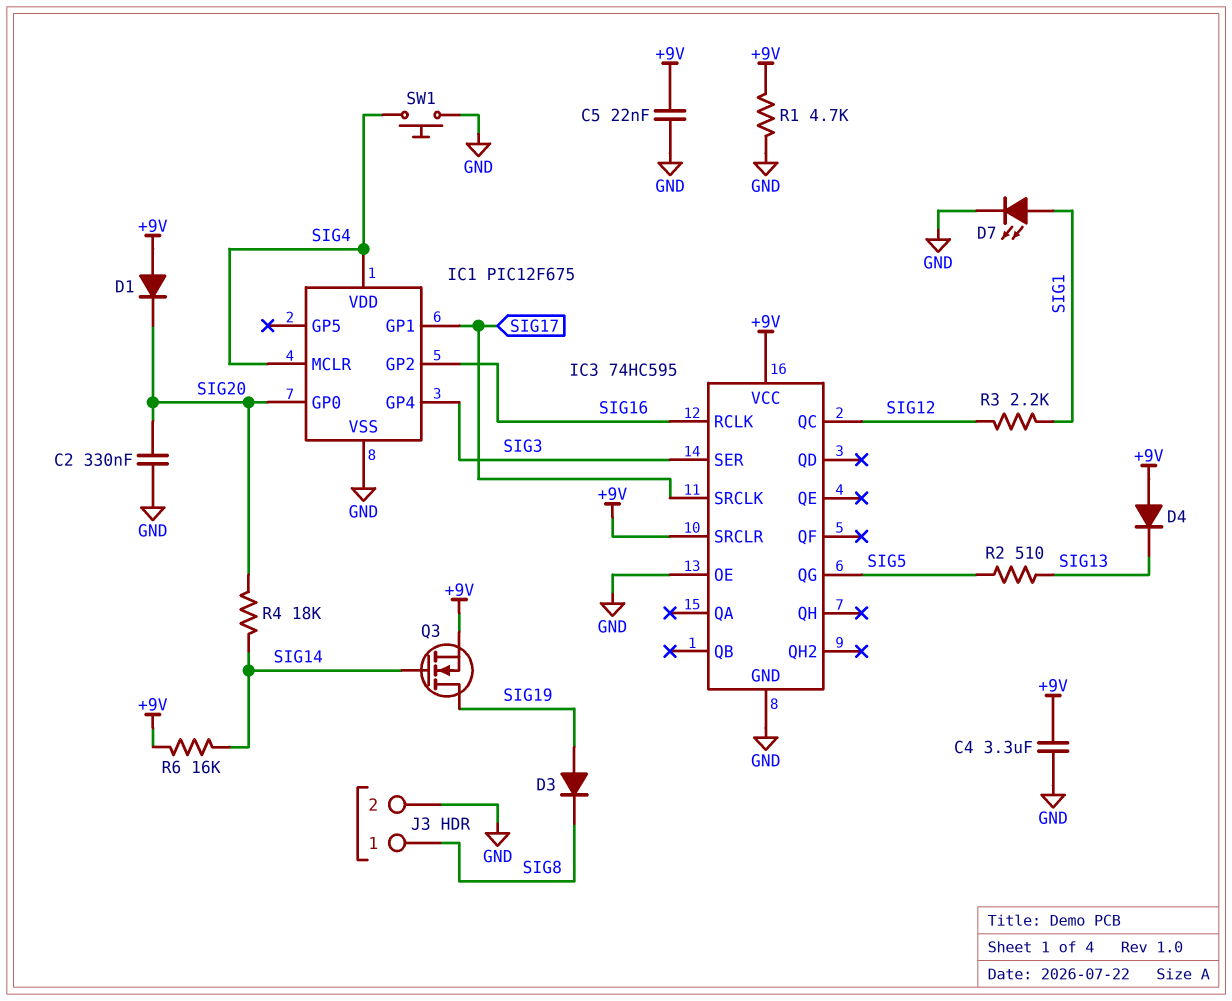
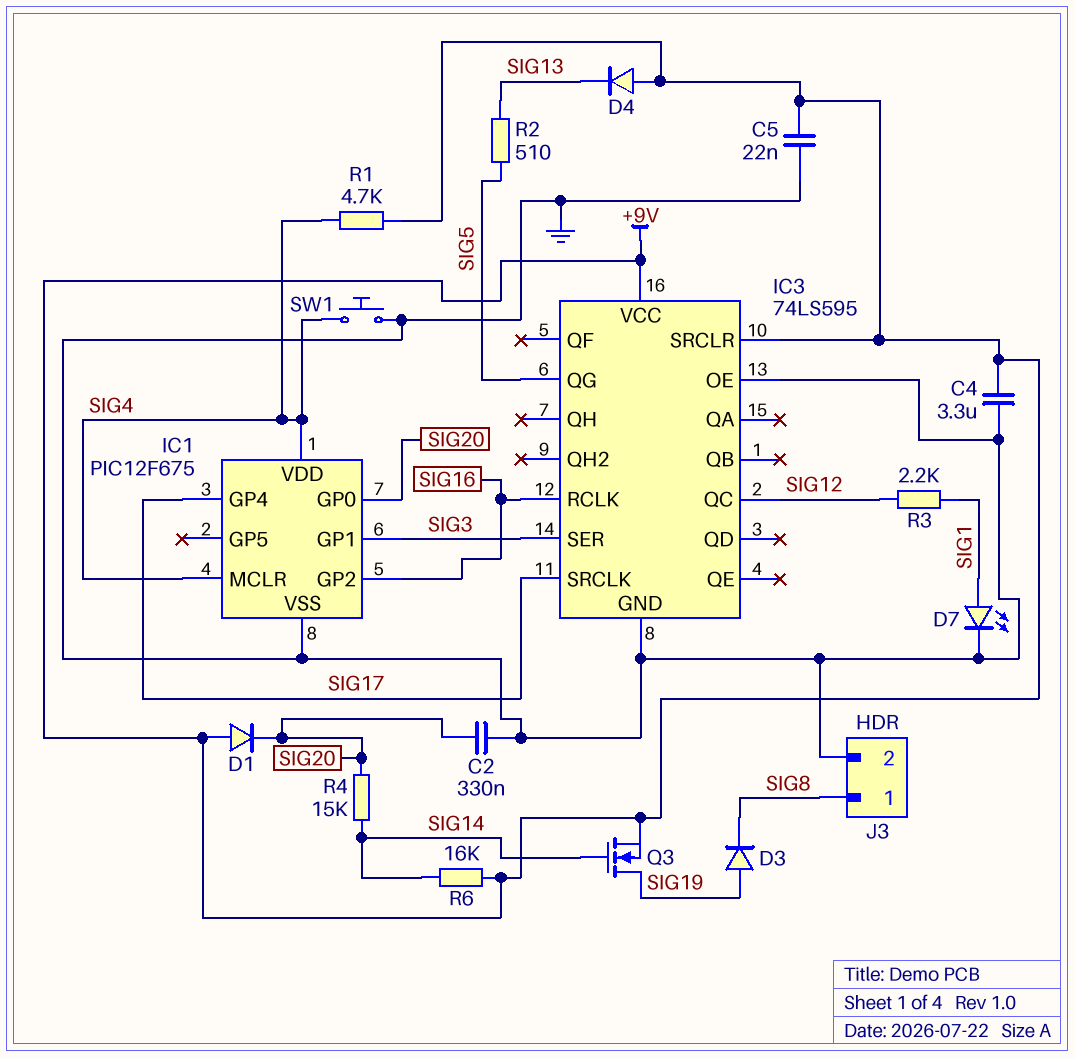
IC1 pin GP1: SIG17 -> SIG3
IC1 pin GP4: SIG3 -> SIG17
IC3: 74HC595 -> 74LS595
R1: 4.7k (+9V, GND) -> 4.7k (+9V, SIG4)
R4: 18k (SIG14, SIG20) -> 15k (SIG14, SIG20)

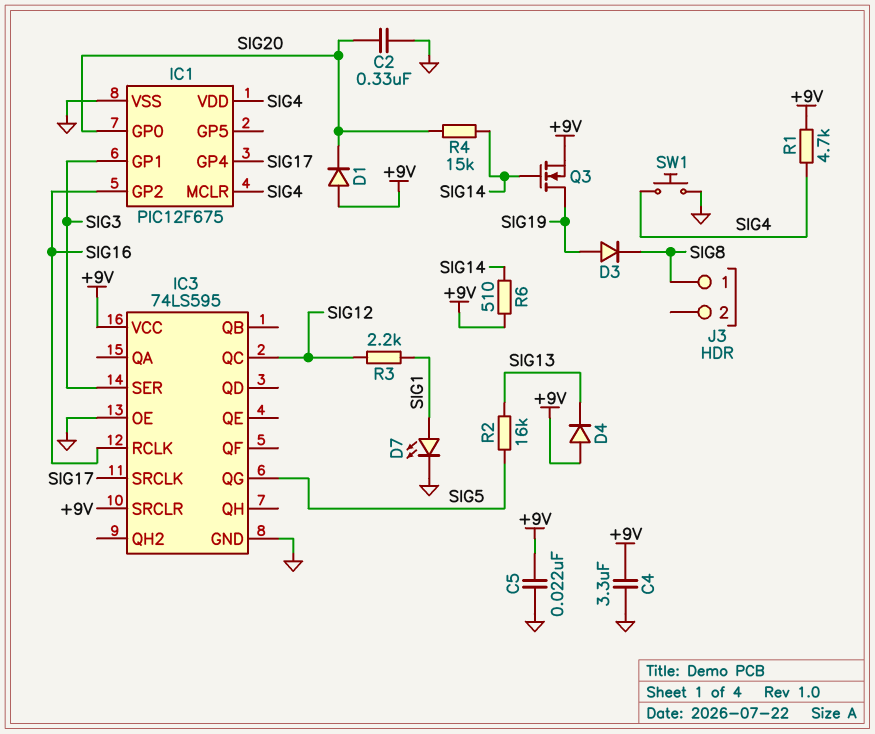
J3 pin 2: GND -> none
R2: 510 (SIG5, SIG13) -> 16k (SIG5, SIG13)
R6: 16k (+9V, SIG14) -> 510 (+9V, SIG14)

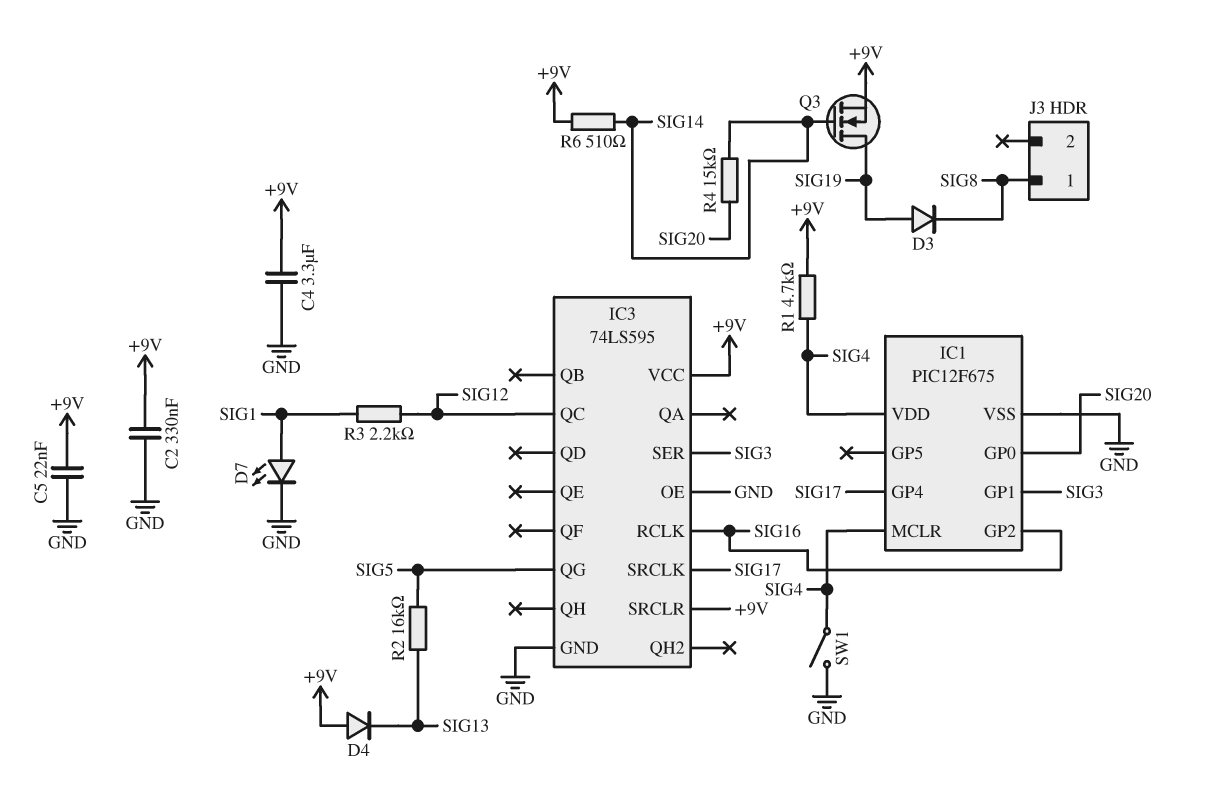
C2: 330nF (GND, SIG20) -> 330nF (+9V, GND)
D1: diode (A +9V, K SIG20) -> none
SW1: button (GND, SIG4) -> switch (GND, SIG4)

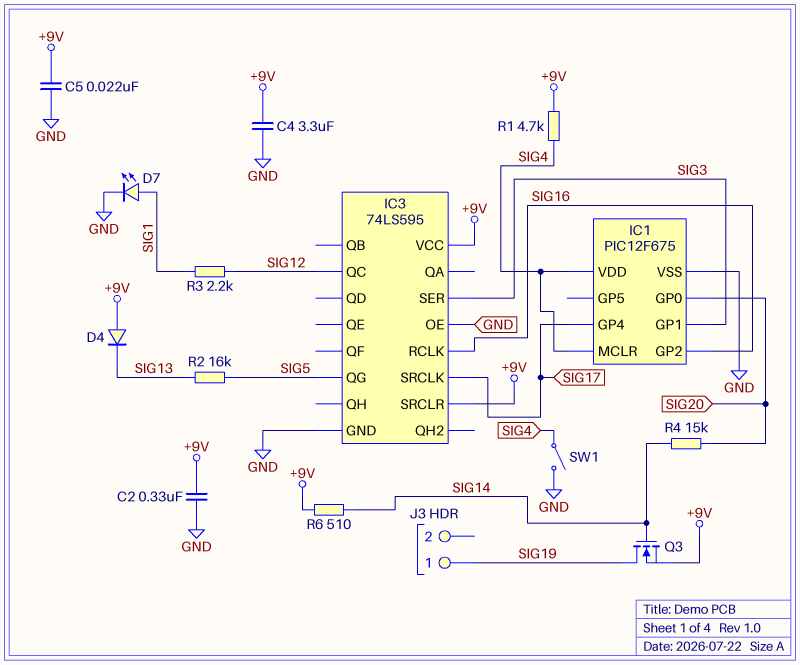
D3: diode (A SIG19, K SIG8) -> none
J3 pin 1: SIG8 -> SIG19

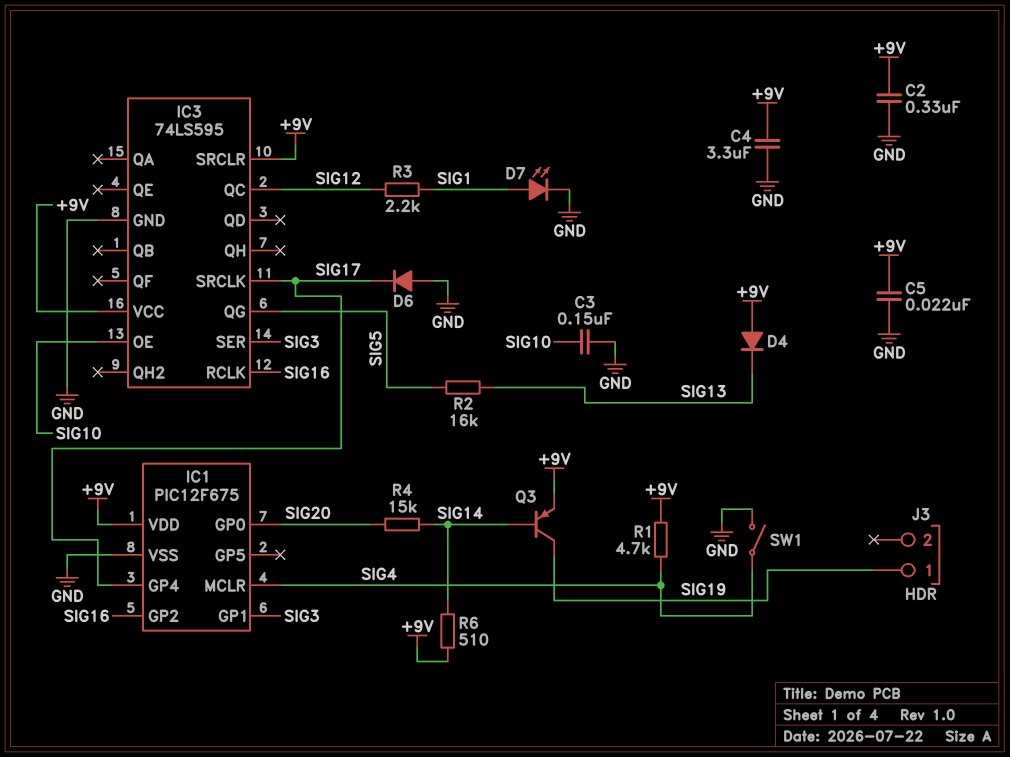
C3: none -> 150nF (GND, SIG10)
D6: none -> diode (A GND, K SIG17)
IC1 pin VDD: SIG4 -> +9V
IC3 pin OE: GND -> SIG10
Q3: NMOS (G SIG14, D SIG19, S +9V) -> PNP (B SIG14, C SIG19, E +9V)

